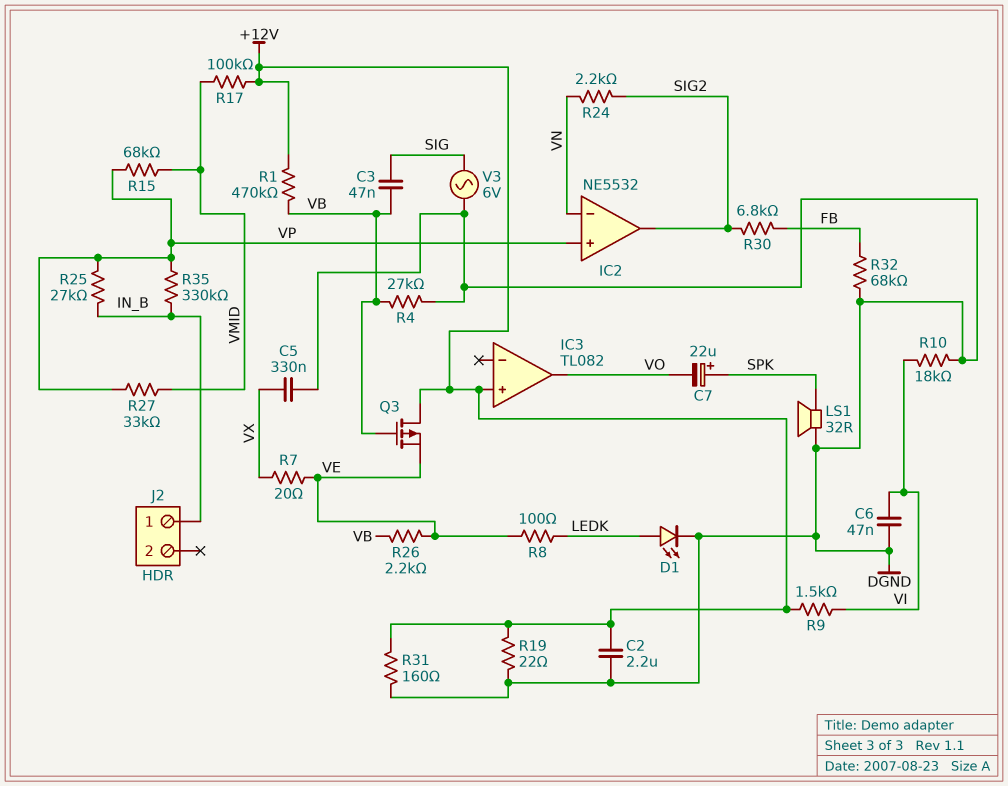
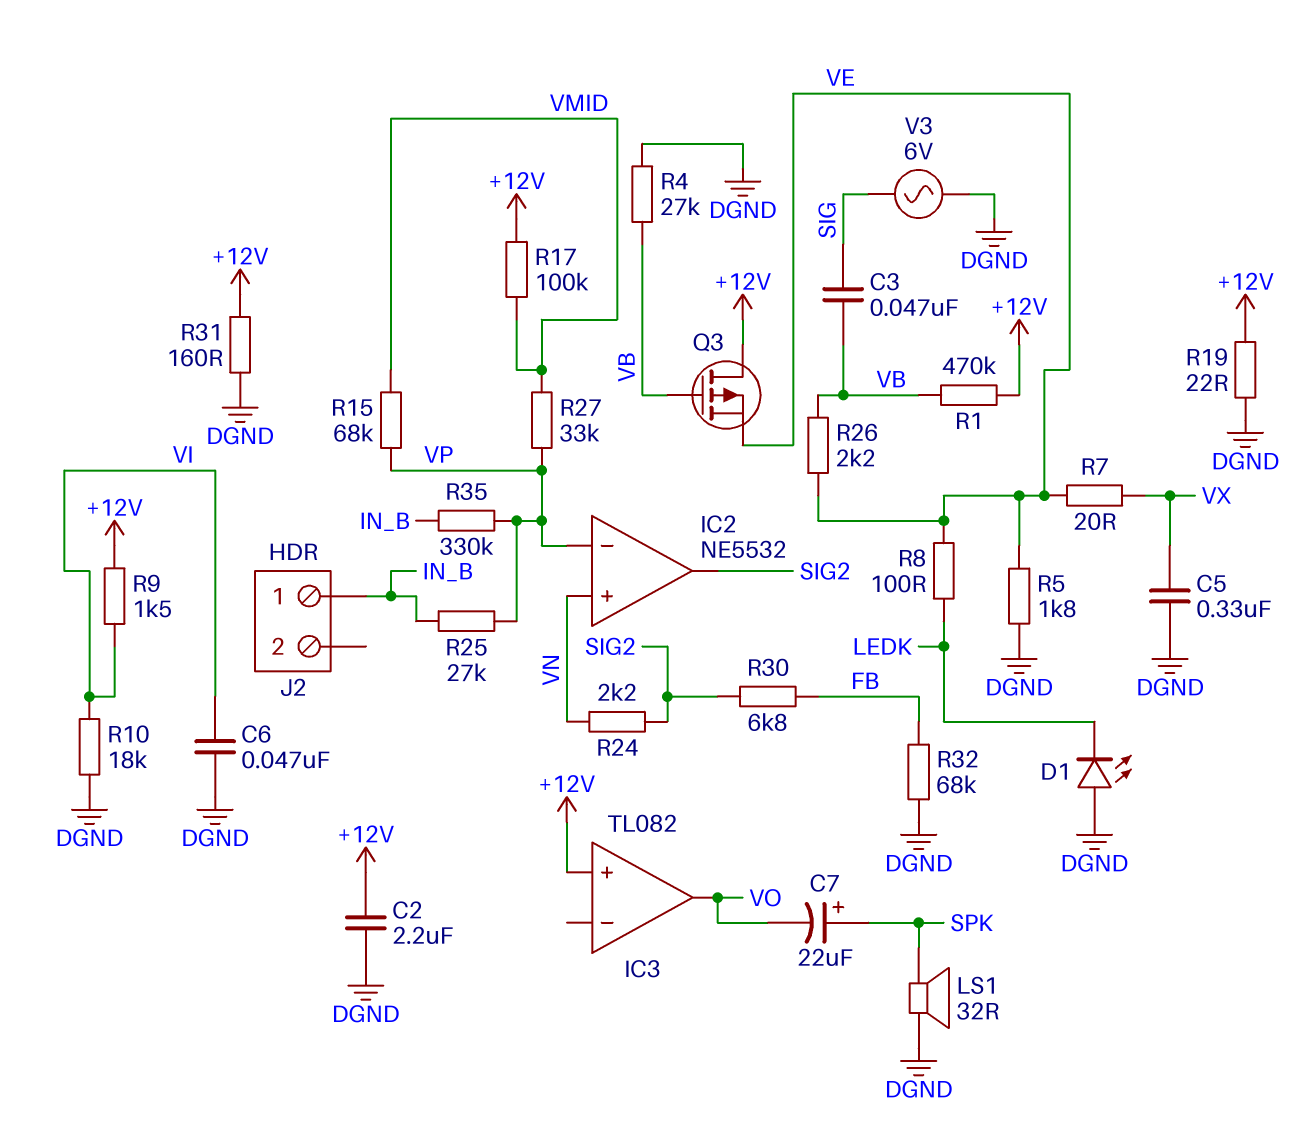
D1: LED (A LEDK, K DGND) -> LED (A DGND, K LEDK)
IC2 pin in+: VP -> VN
IC2 pin in-: VN -> VP
R5: none -> 1.8k (DGND, VE)

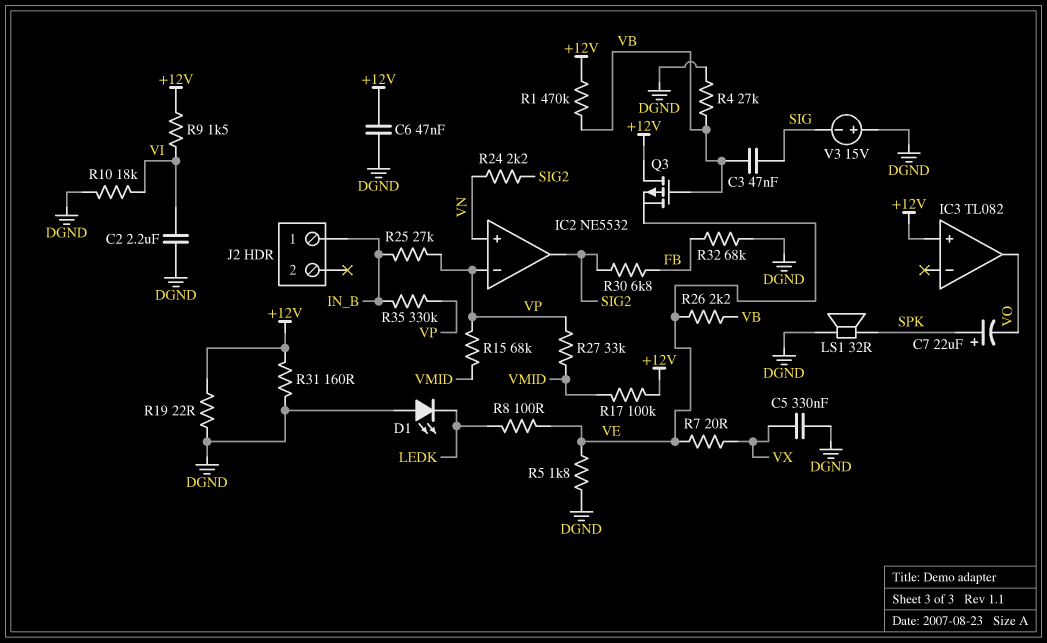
C2: 2.2uF (+12V, DGND) -> 2.2uF (DGND, VI)
C6: 47nF (DGND, VI) -> 47nF (+12V, DGND)
V3: AC 6V (DGND, SIG) -> 15V (plus DGND, minus SIG)

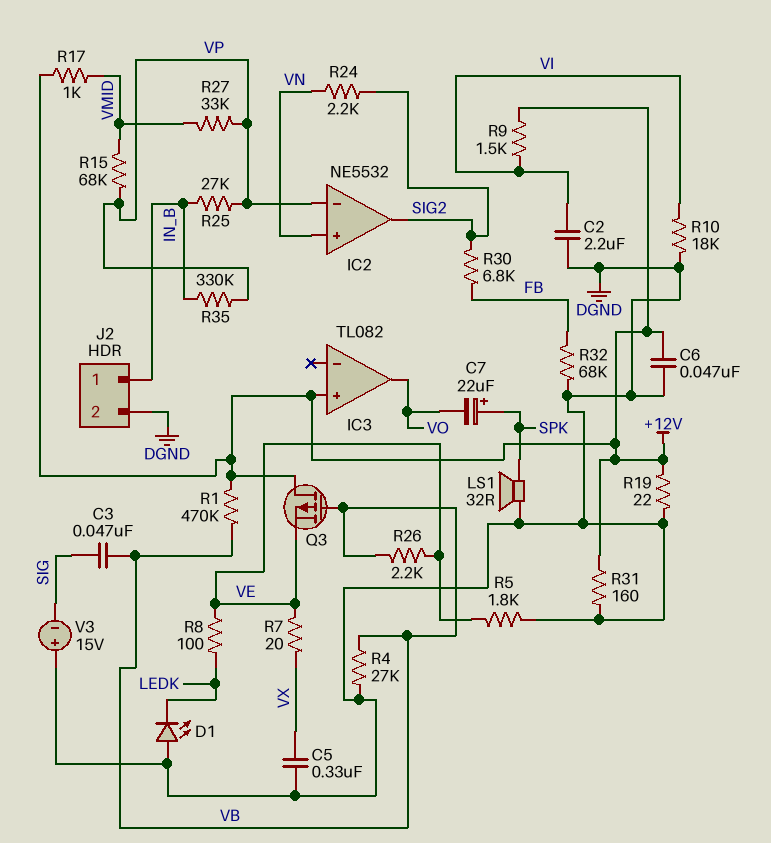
J2 pin 2: none -> DGND
R17: 100k (+12V, VMID) -> 1k (+12V, VMID)

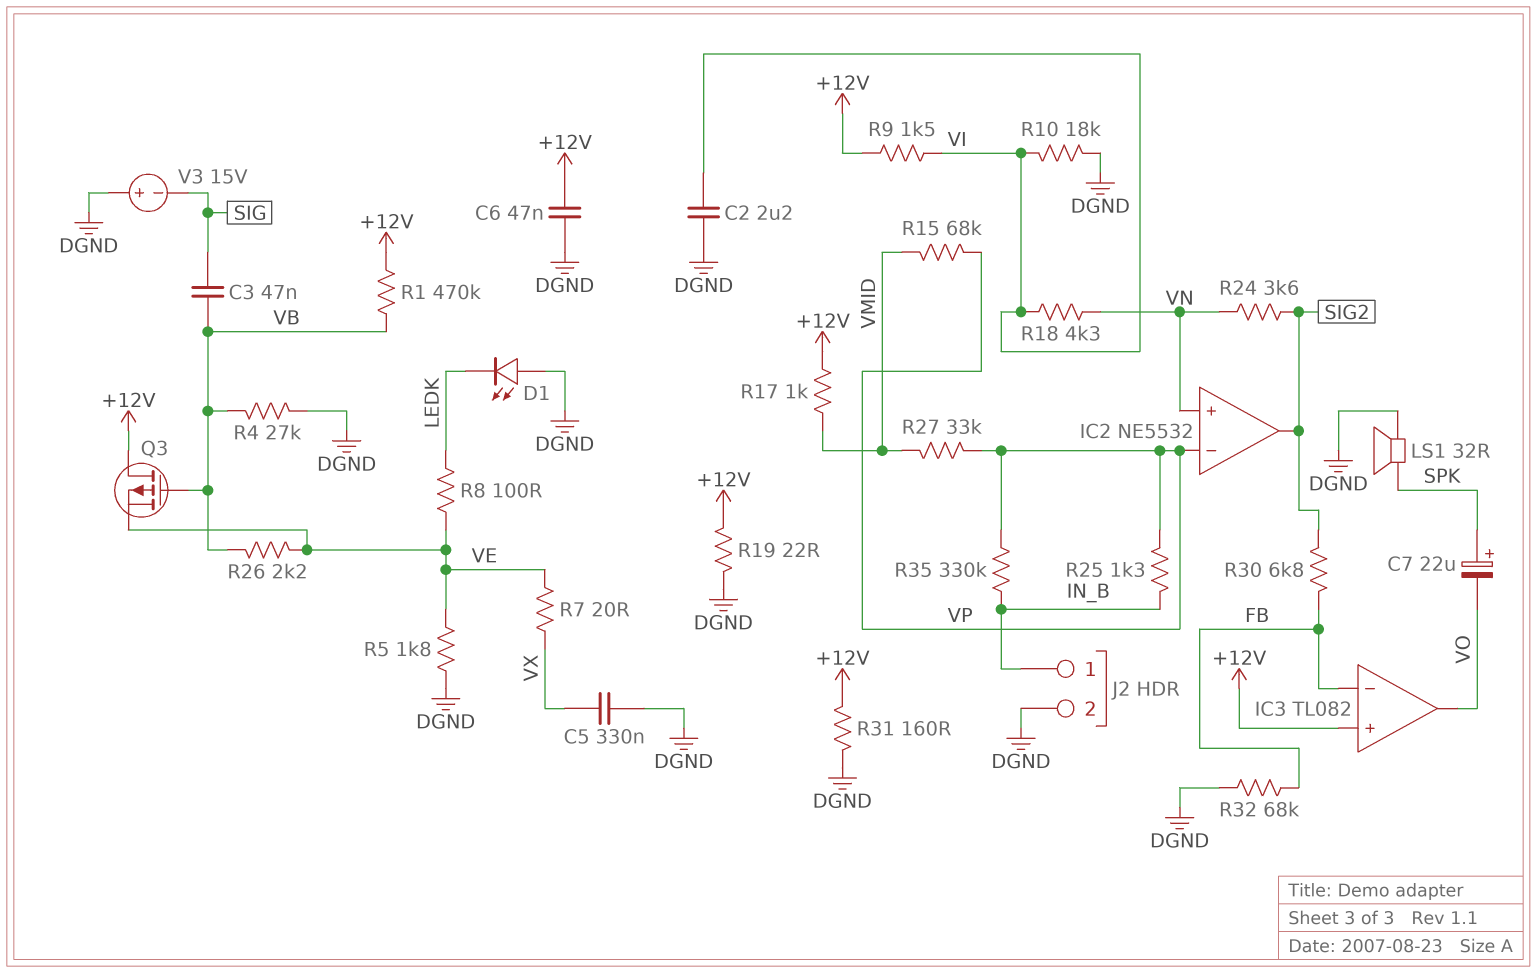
IC3 pin in-: none -> FB
R18: none -> 4.3k (VI, VN)
R24: 2.2k (SIG2, VN) -> 3.6k (SIG2, VN)
R25: 27k (IN_B, VP) -> 1.3k (IN_B, VP)

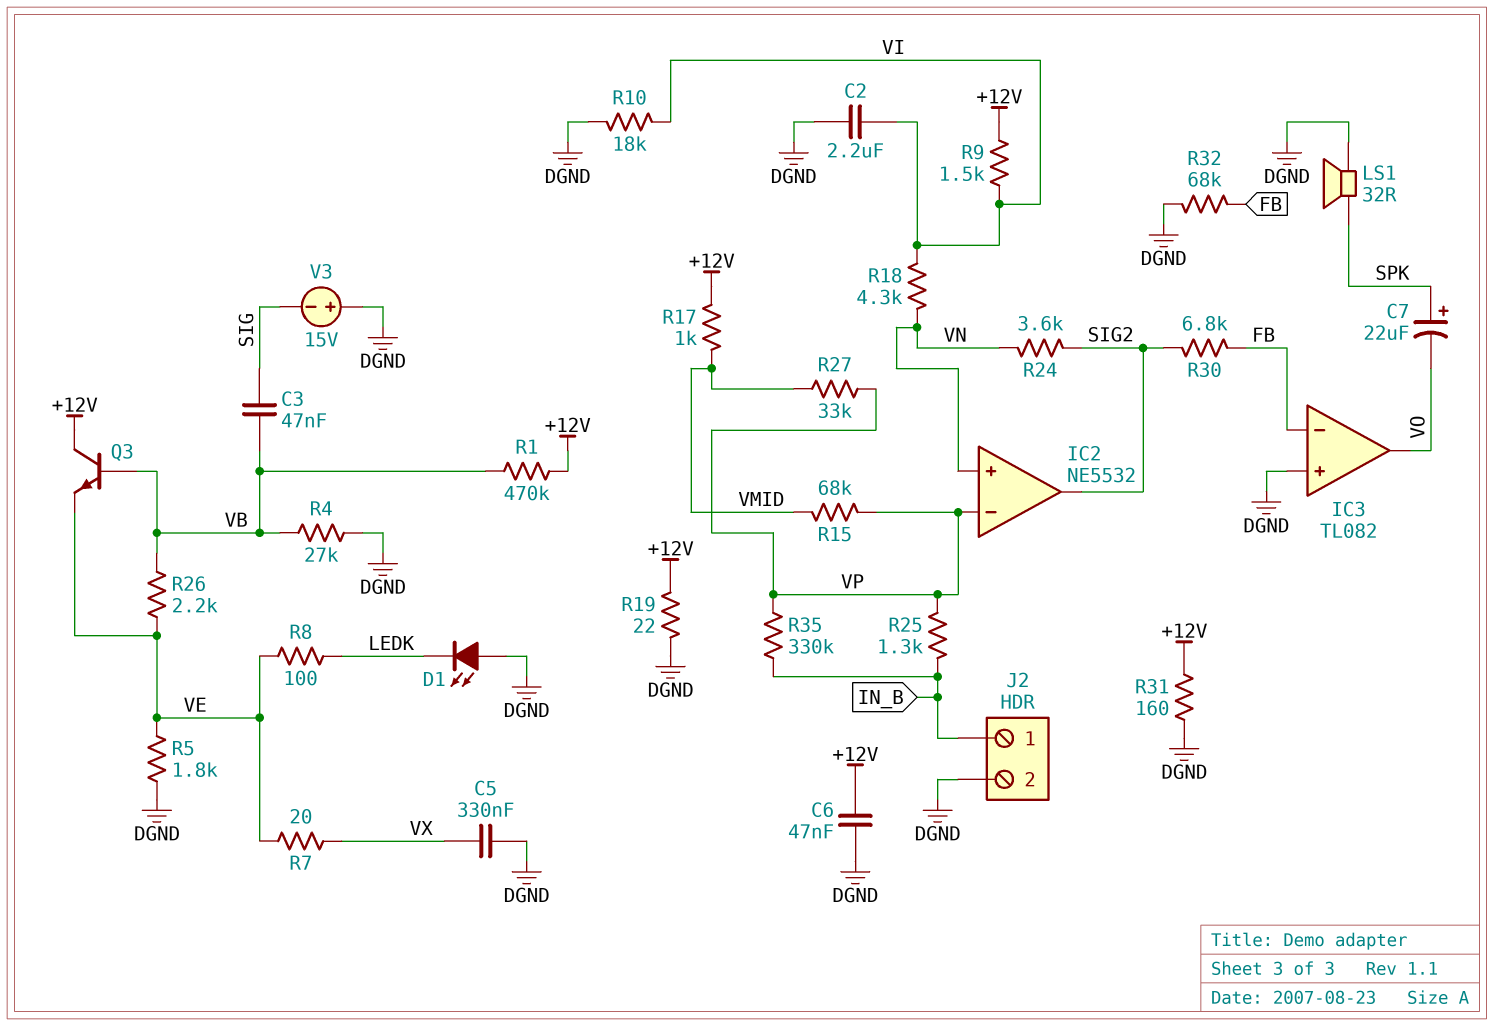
IC3 pin in+: +12V -> DGND
Q3: PMOS (G VB, D +12V, S VE) -> NPN (B VB, C +12V, E VE)

